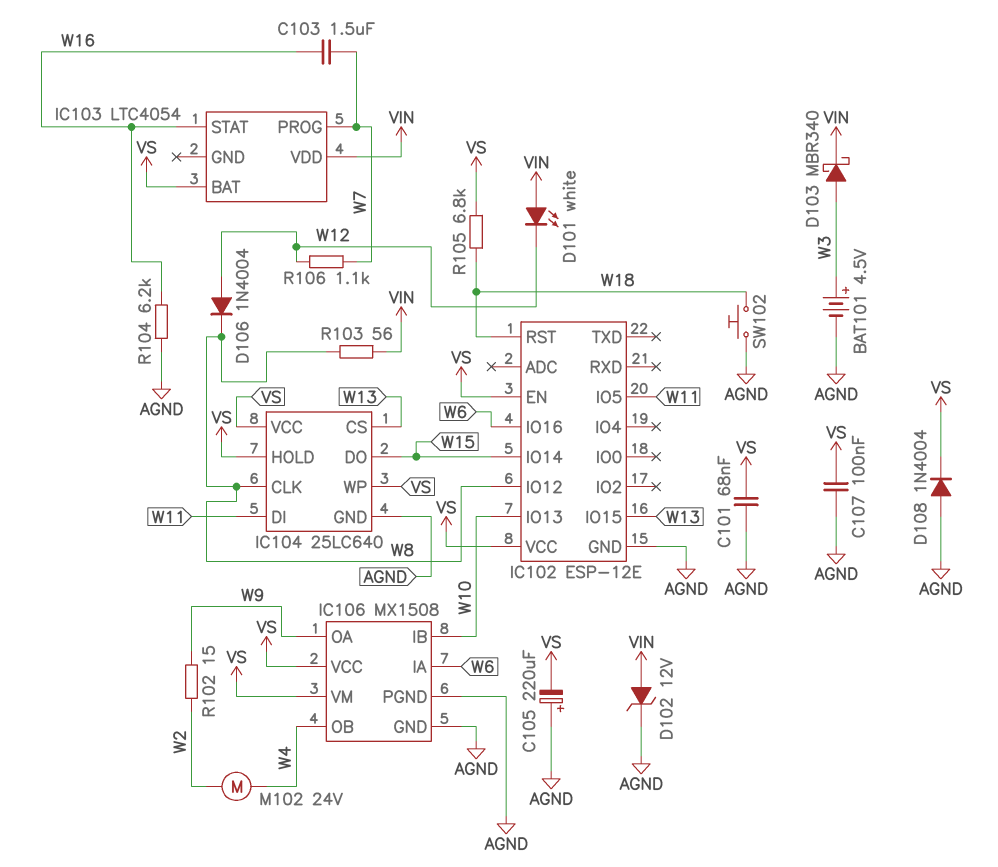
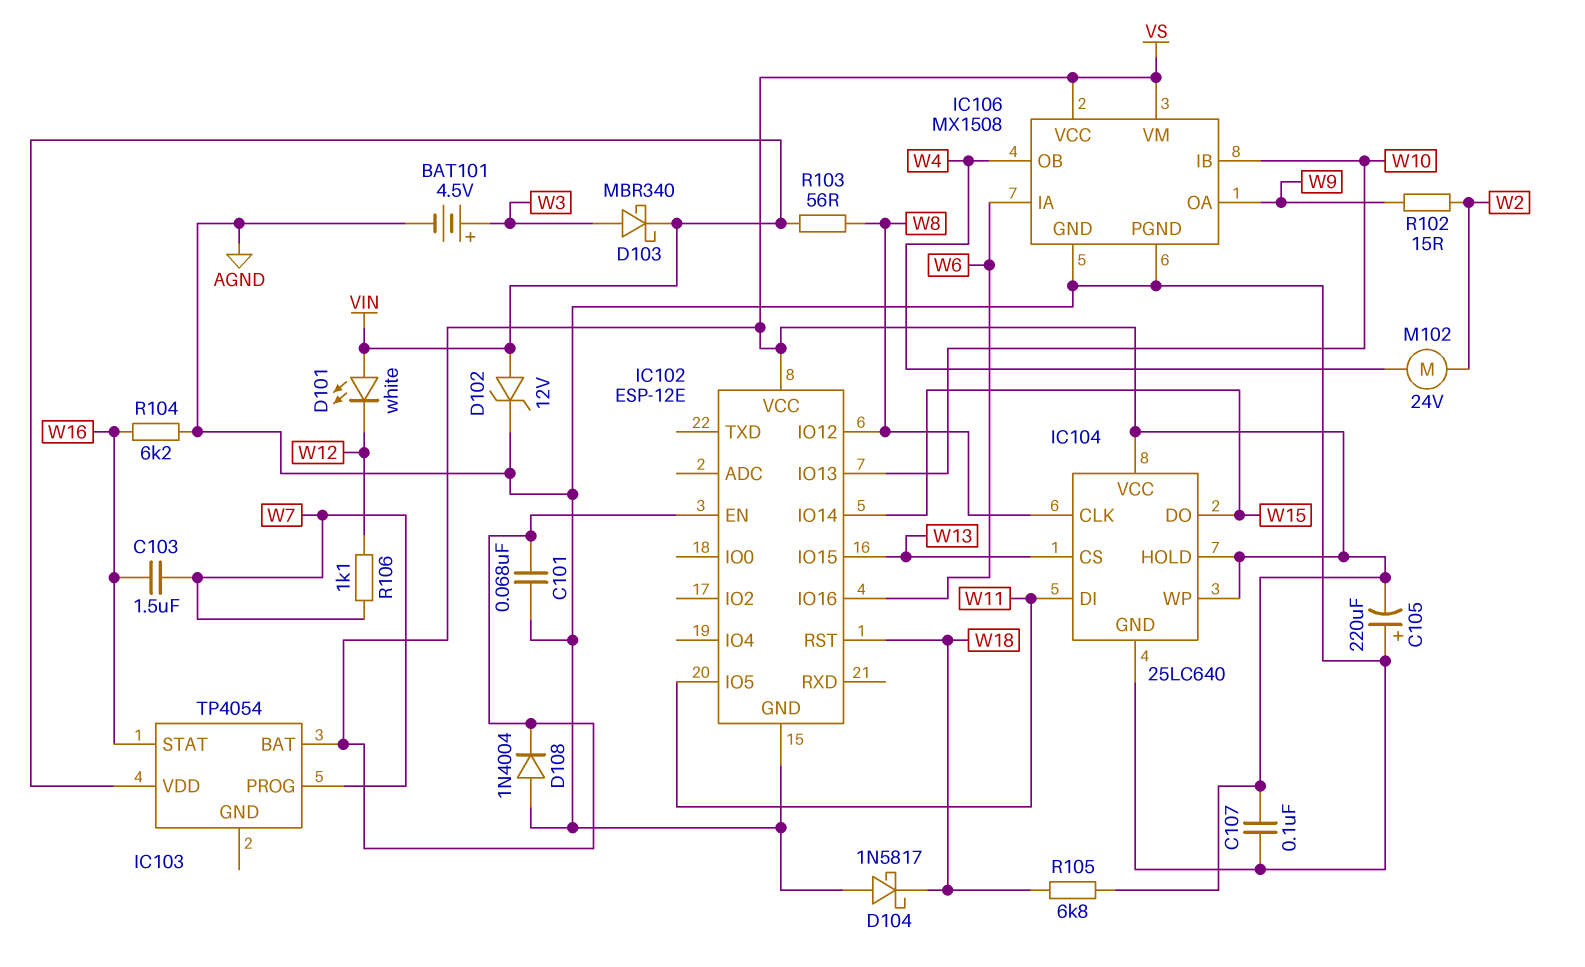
D104: none -> schottky 1N5817 (A AGND, K W18)
D106: diode 1N4004 (A W12, K W8) -> none
IC103: LTC4054 -> TP4054
SW102: button (AGND, W18) -> none

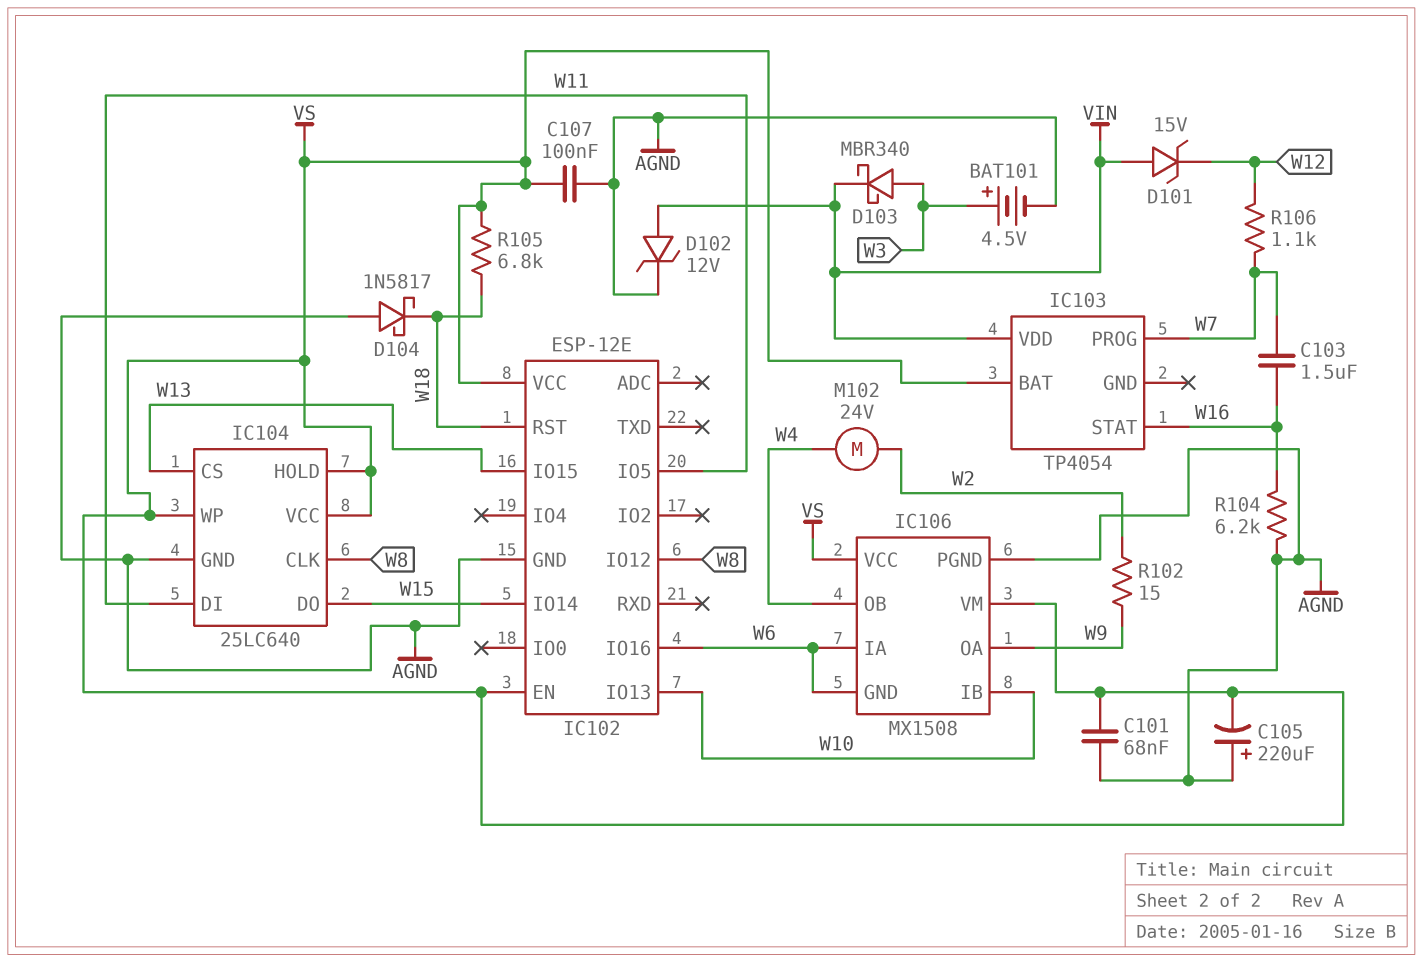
D101: LED white (A VIN, K W12) -> zener 15V (A VIN, K W12)
D108: diode 1N4004 (A AGND, K VS) -> none
IC106 pin GND: AGND -> W6
R103: 56 (VIN, W8) -> none

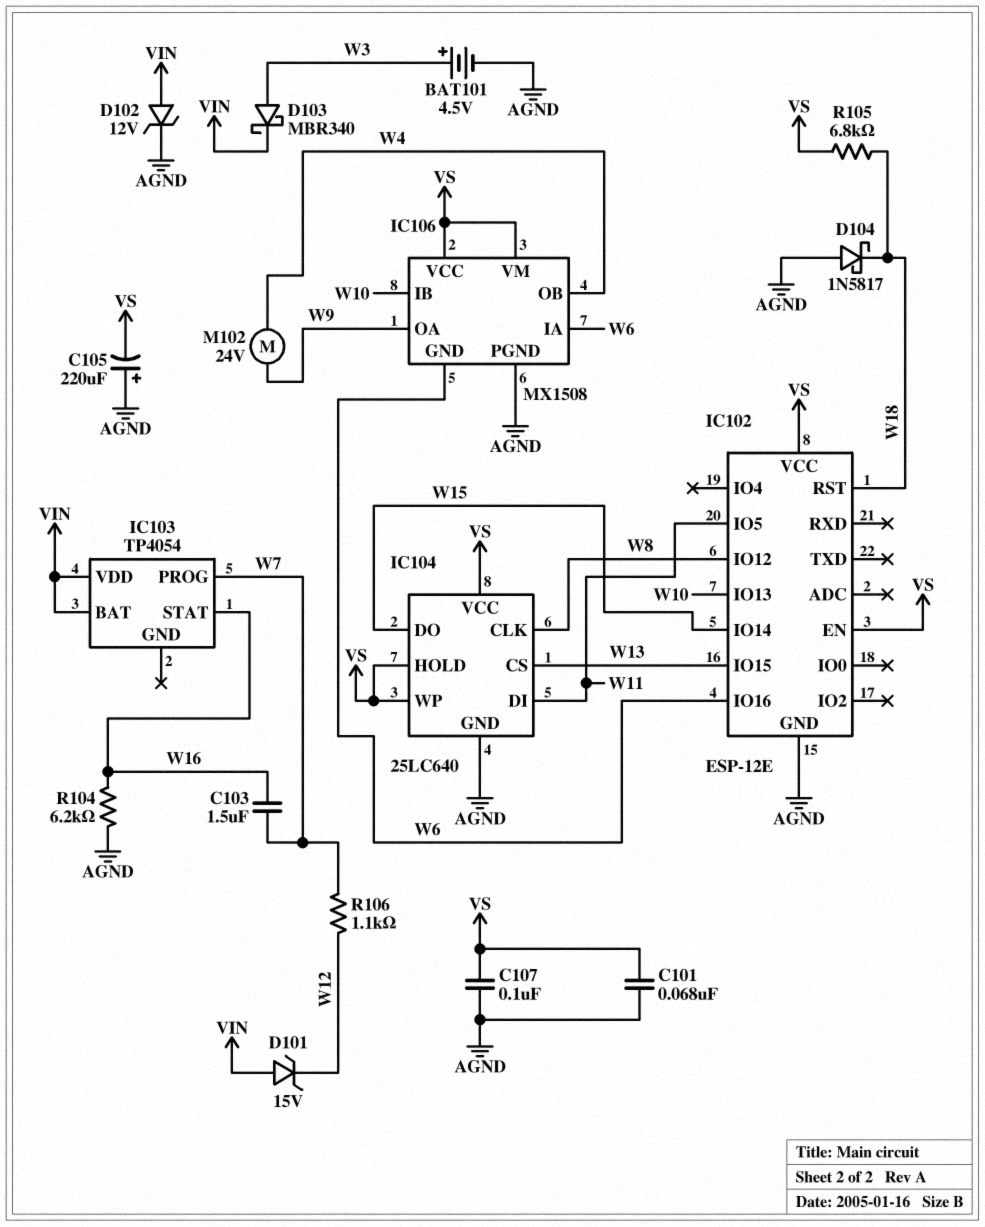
IC103 pin BAT: VS -> VIN
M102: motor 24V (W2, W4) -> motor 24V (W4, W9)
R102: 15 (W2, W9) -> none

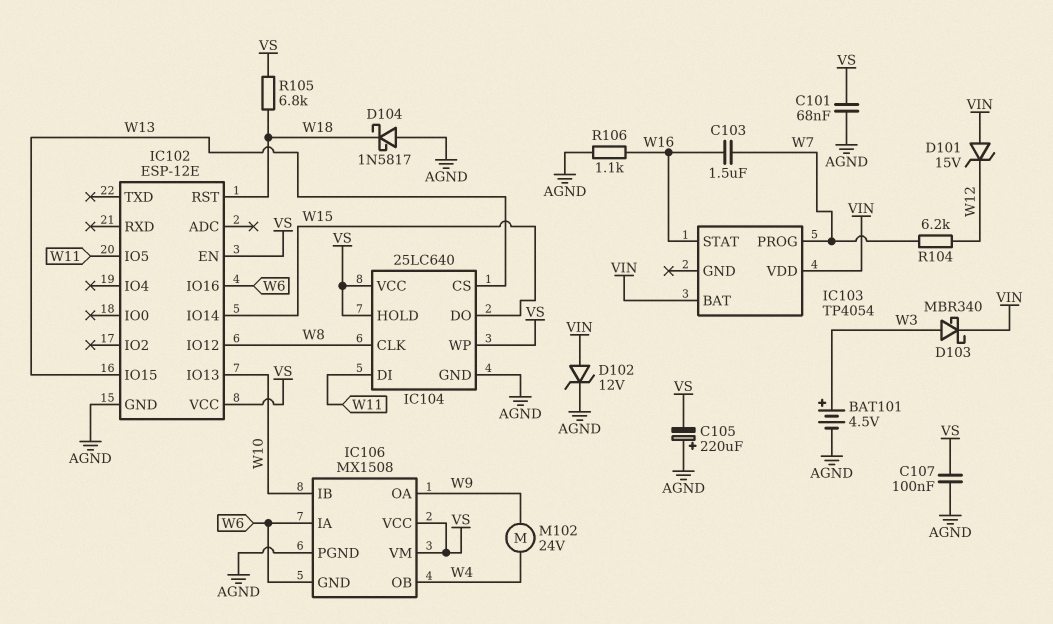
R104: 6.2k (AGND, W16) -> 6.2k (W7, W12)
R106: 1.1k (W7, W12) -> 1.1k (AGND, W16)

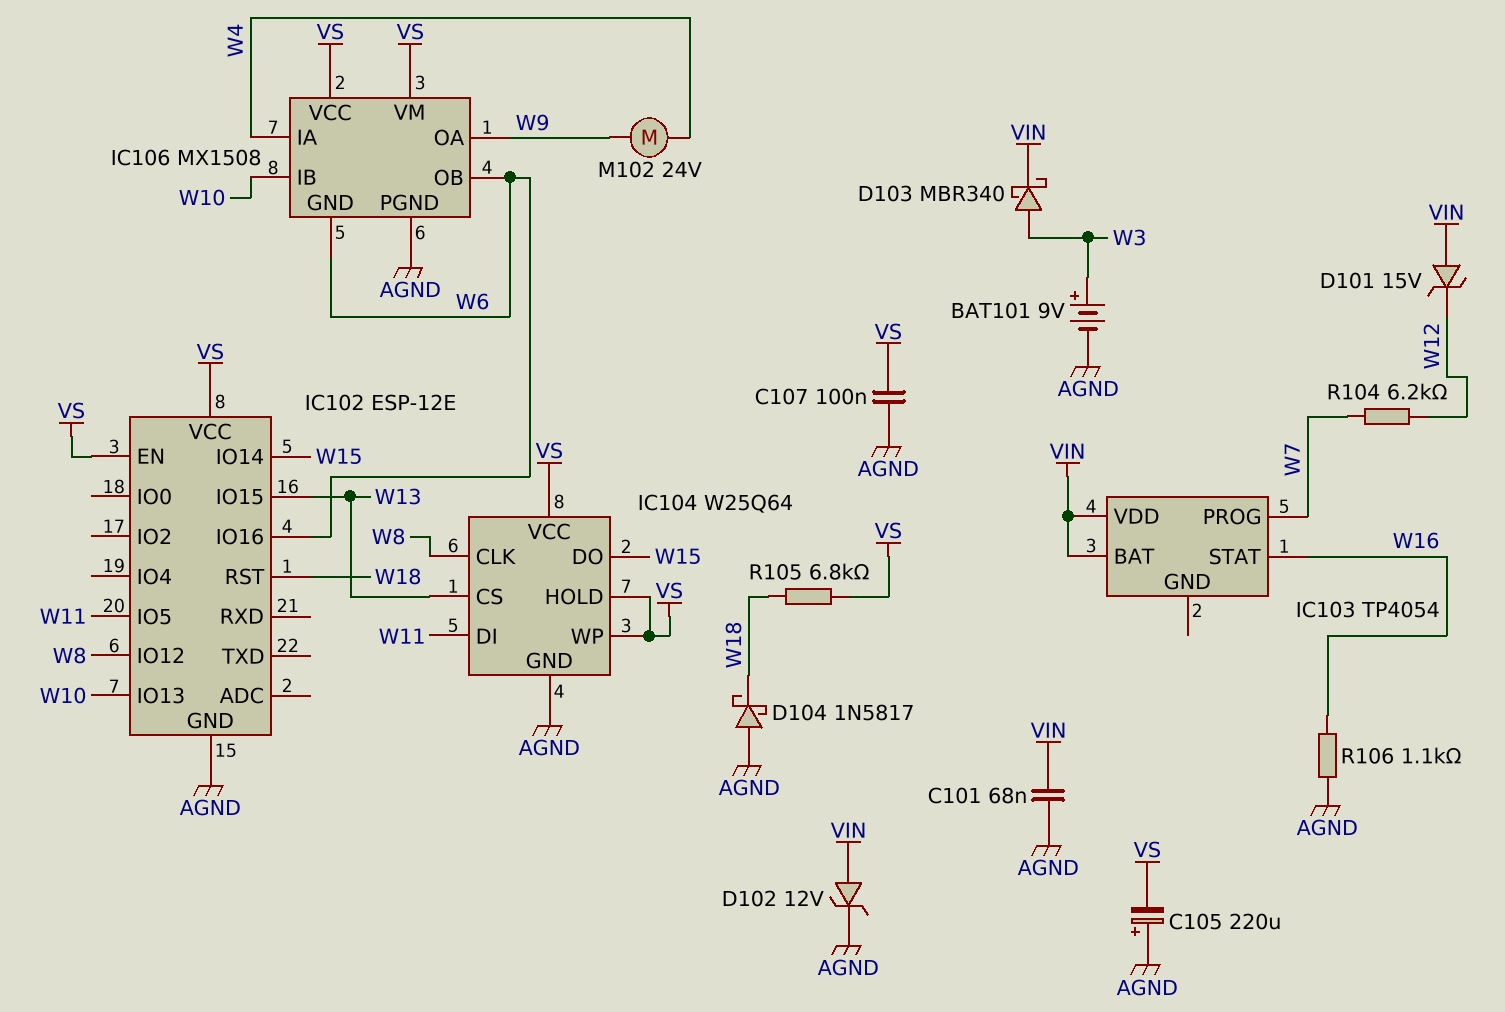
BAT101: 4.5V (plus W3, minus AGND) -> 9V (plus W3, minus AGND)
C101: 68nF (AGND, VS) -> 68nF (AGND, VIN)
C103: 1.5uF (W7, W16) -> none
IC104: 25LC640 -> W25Q64
IC106 pin IA: W6 -> W4
IC106 pin OB: W4 -> W6

